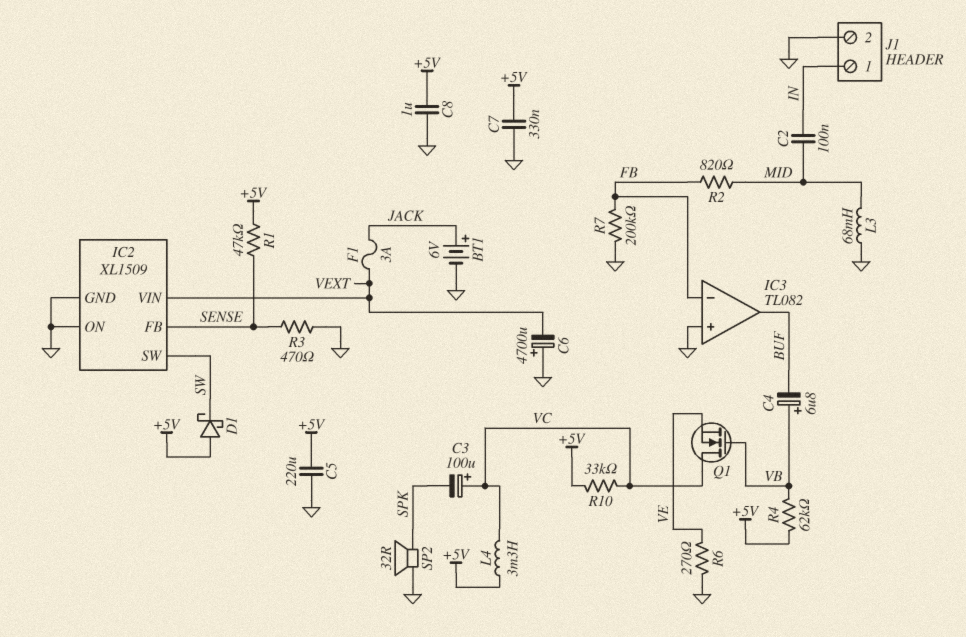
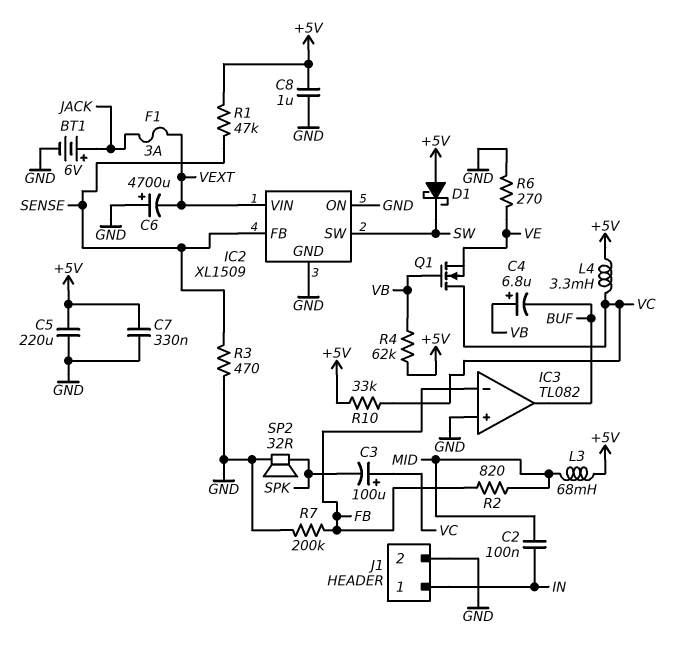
L3: 68mH (GND, MID) -> 68mH (+5V, MID)

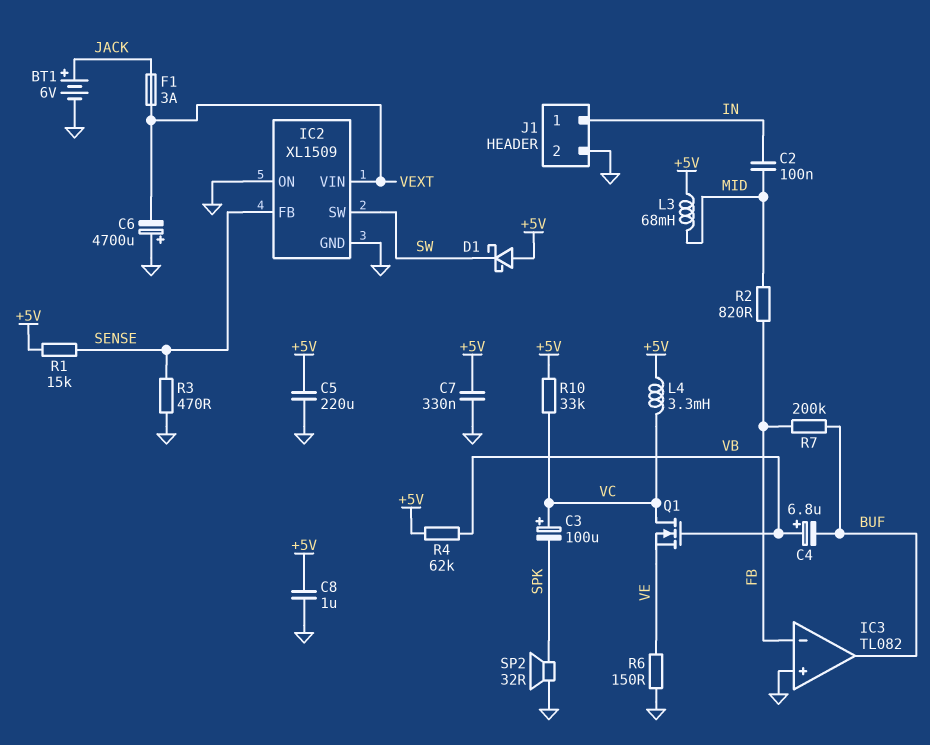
R1: 47k (+5V, SENSE) -> 15k (+5V, SENSE)
R6: 270 (GND, VE) -> 150 (GND, VE)
R7: 200k (FB, GND) -> 200k (BUF, FB)

